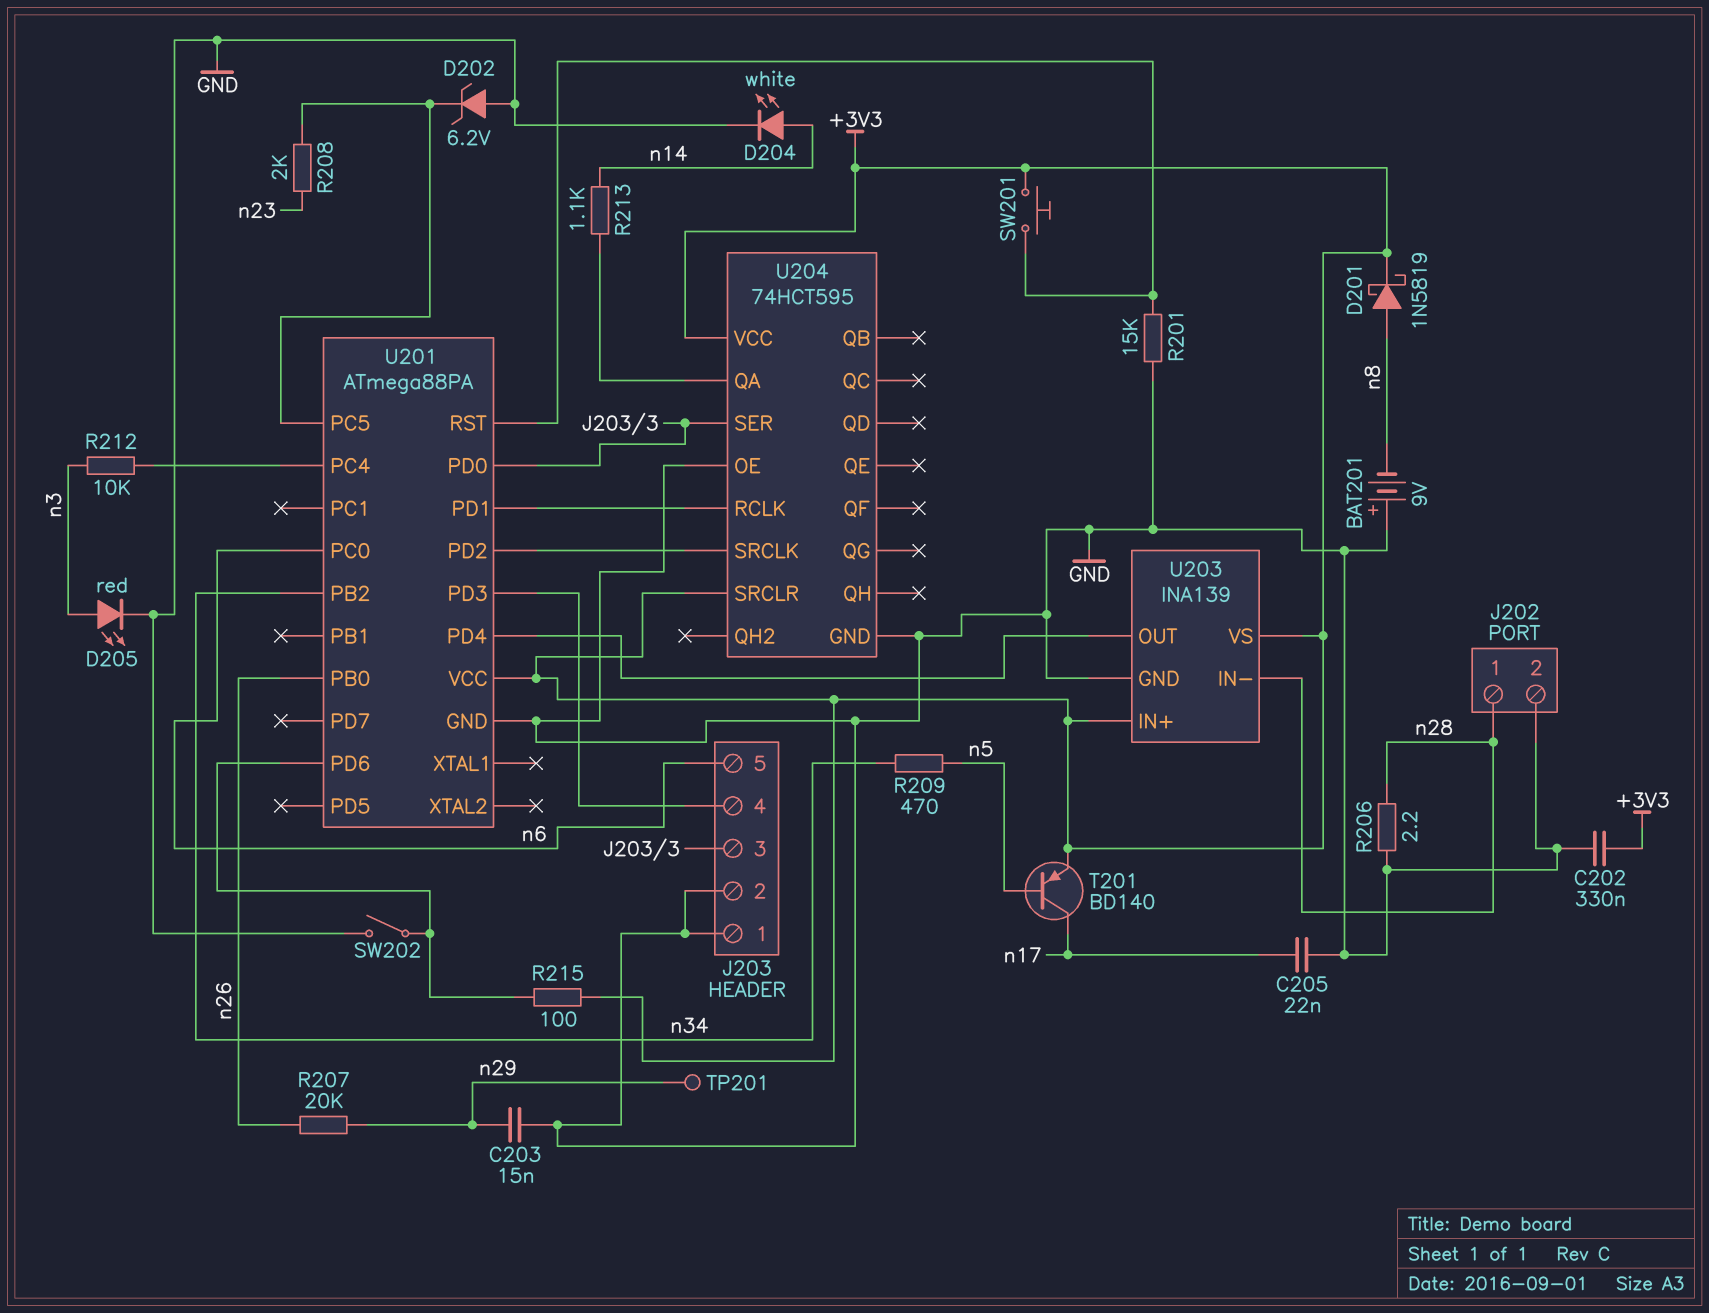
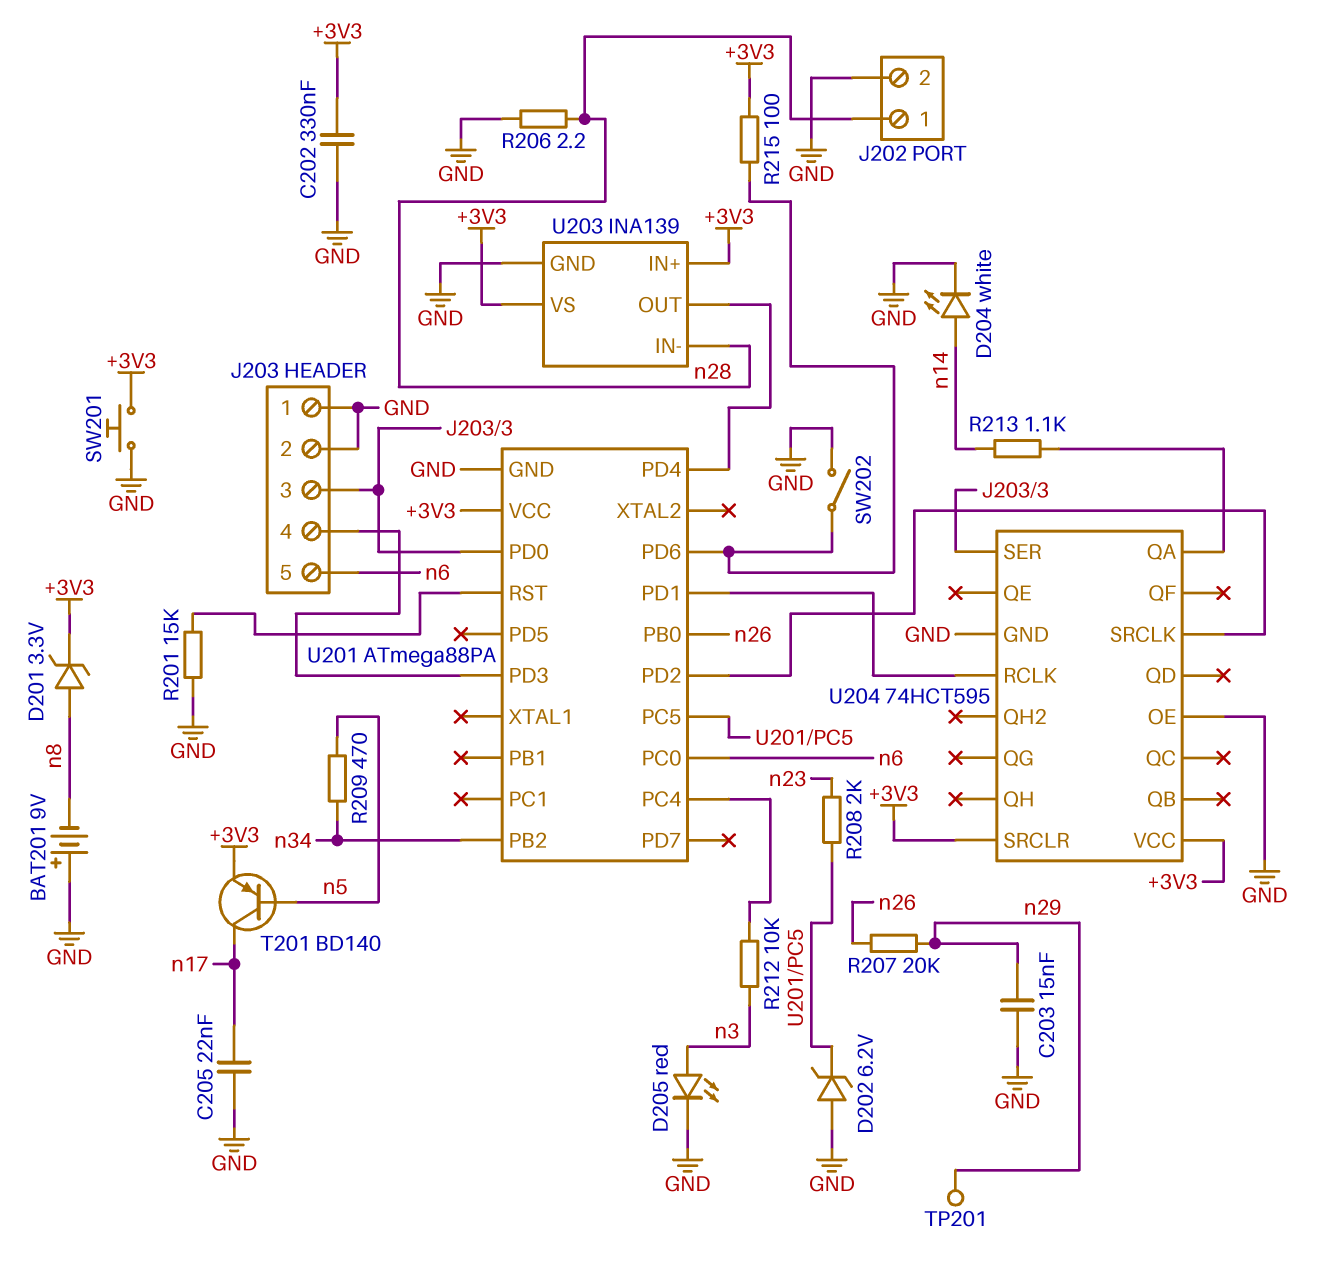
D201: schottky 1N5819 (A n8, K +3V3) -> zener 3.3V (A n8, K +3V3)
SW201: button (+3V3, U201/RST) -> button (+3V3, GND)

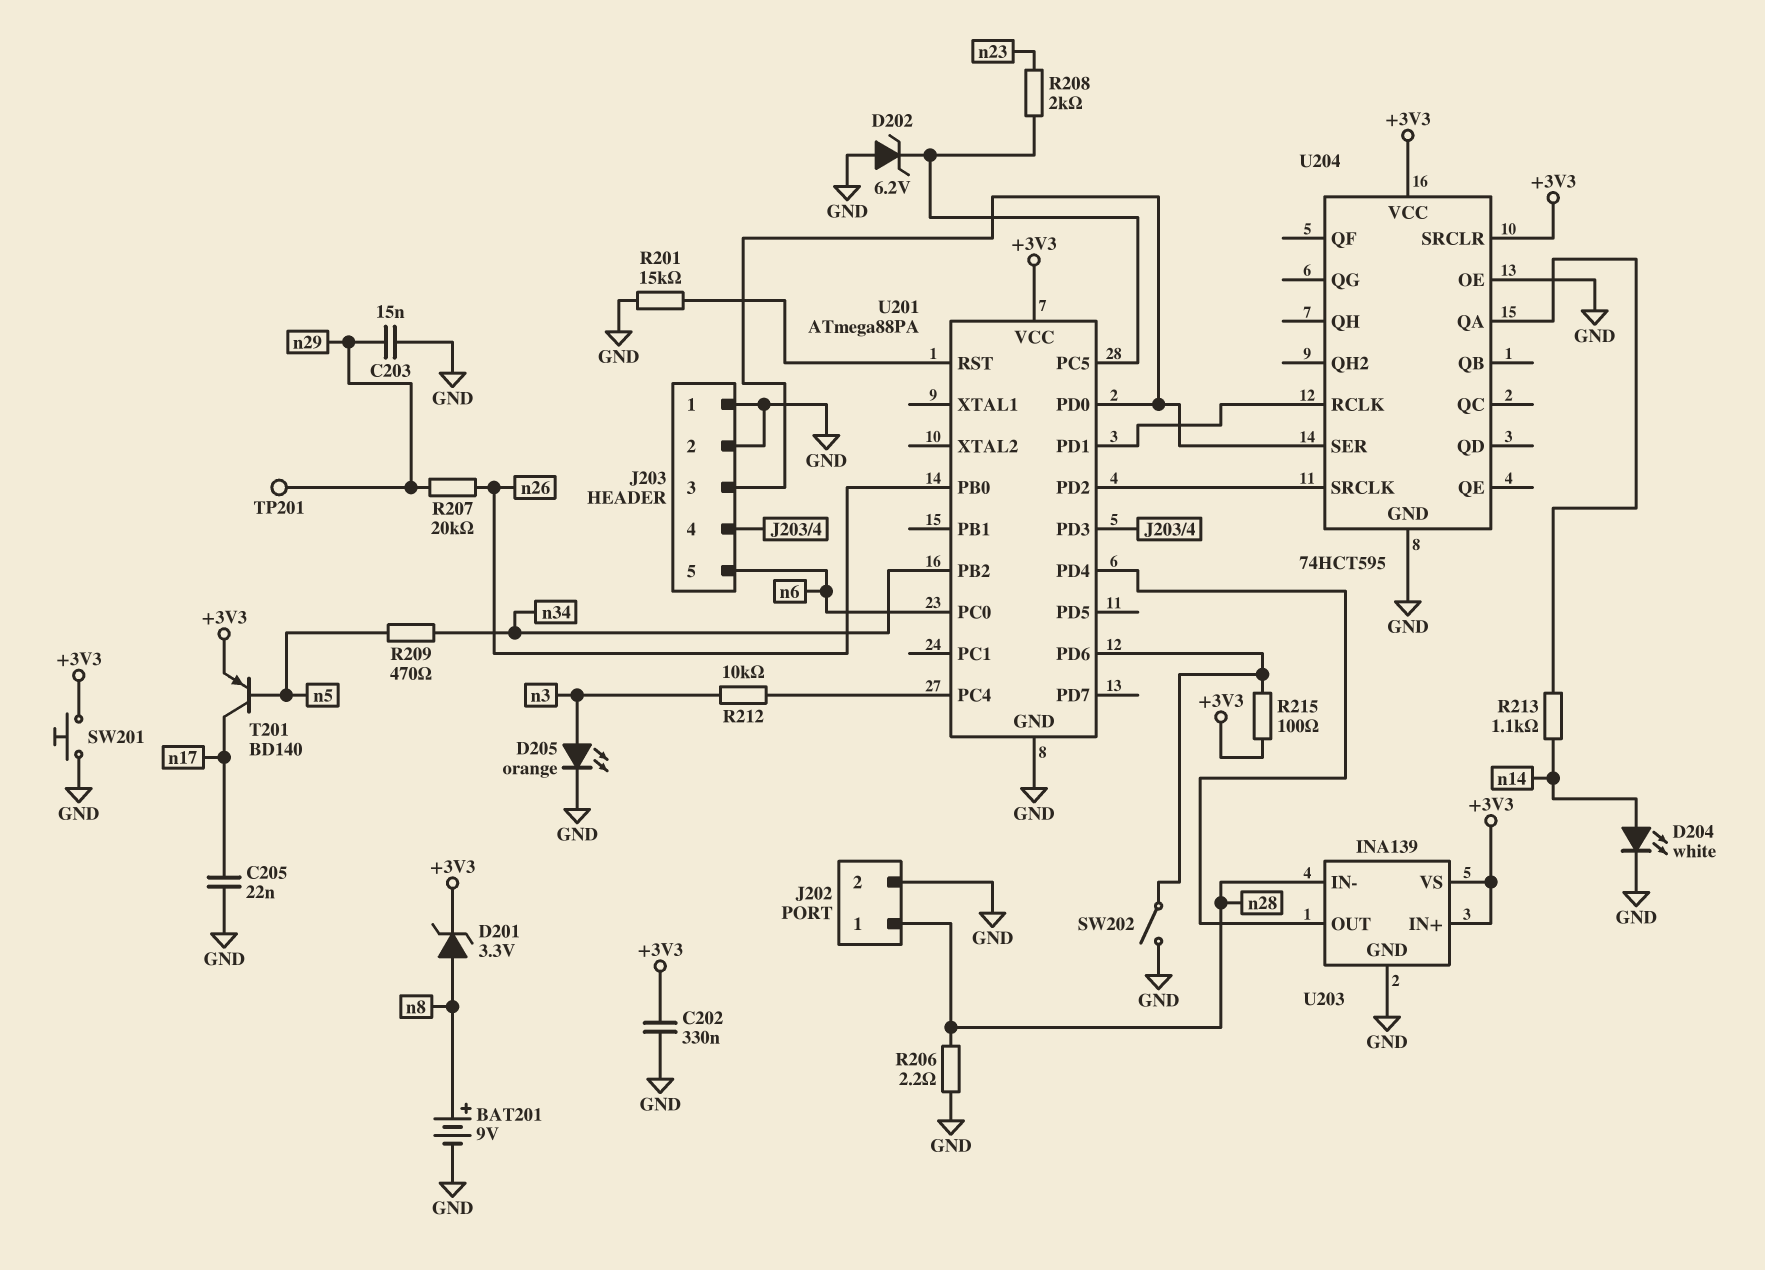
BAT201: 9V (plus GND, minus n8) -> 9V (plus n8, minus GND)
D205: LED red (A n3, K GND) -> LED orange (A n3, K GND)

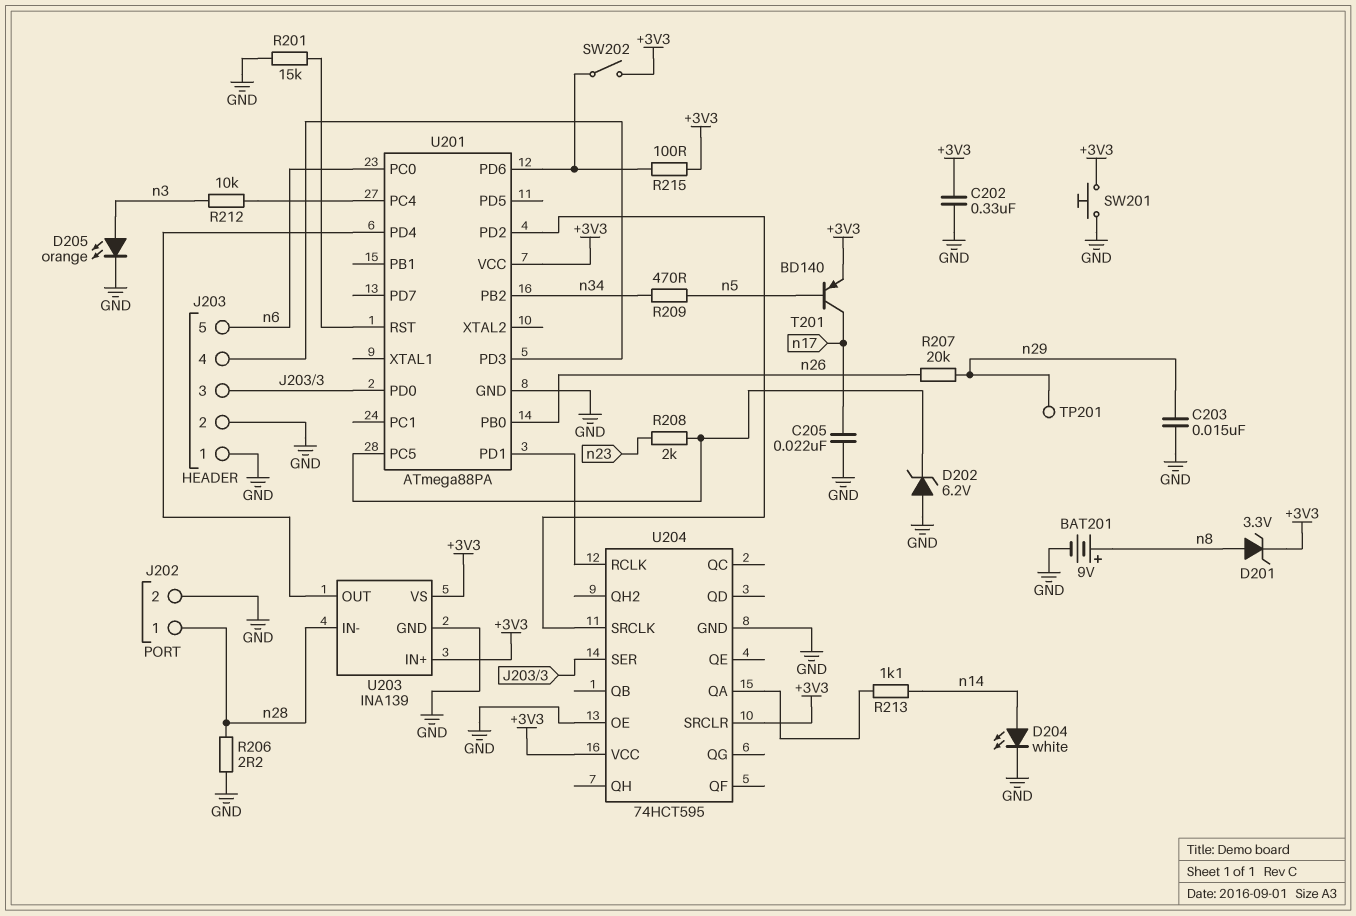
SW202: switch (GND, U201/PD6) -> switch (+3V3, U201/PD6)

